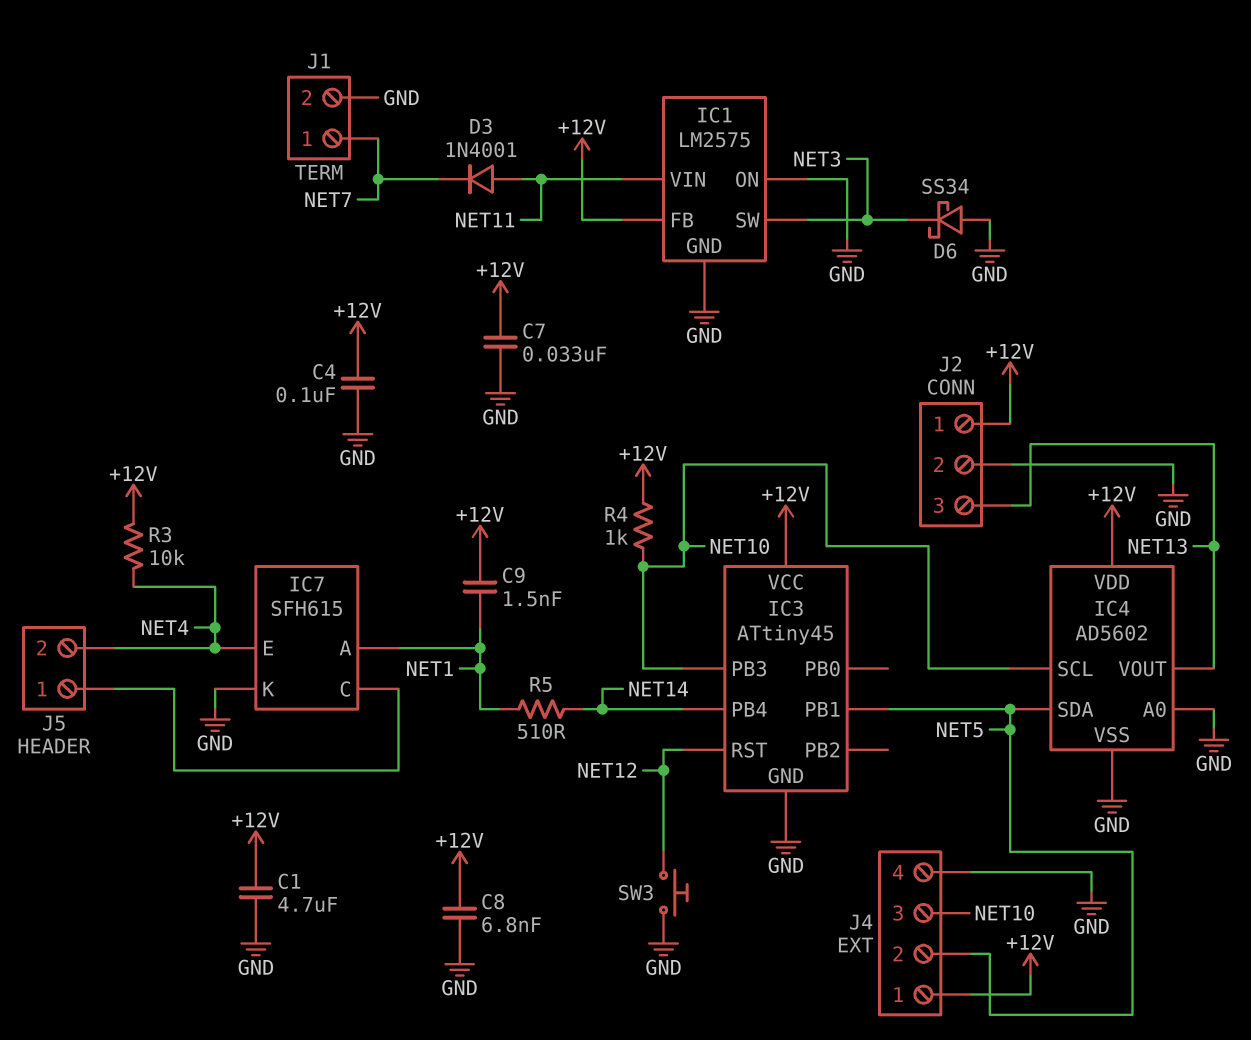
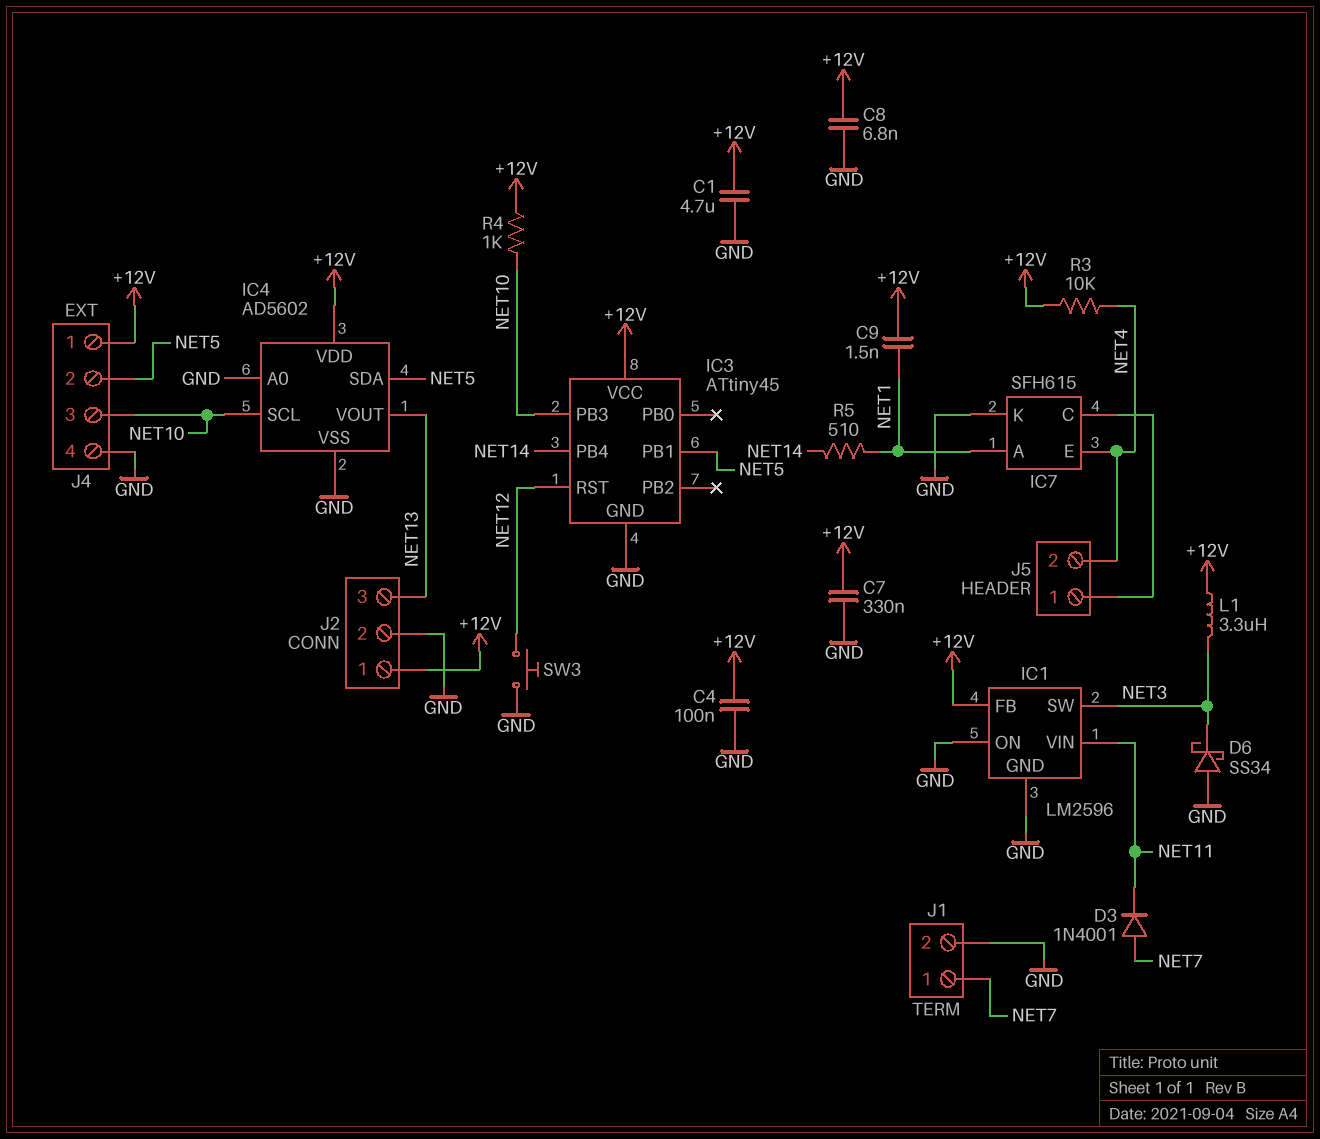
C7: 33nF (+12V, GND) -> 330nF (+12V, GND)
D3: diode 1N4001 (A NET11, K NET7) -> diode 1N4001 (A NET7, K NET11)
IC1: LM2575 -> LM2596
L1: none -> 3.3uH (+12V, NET3)

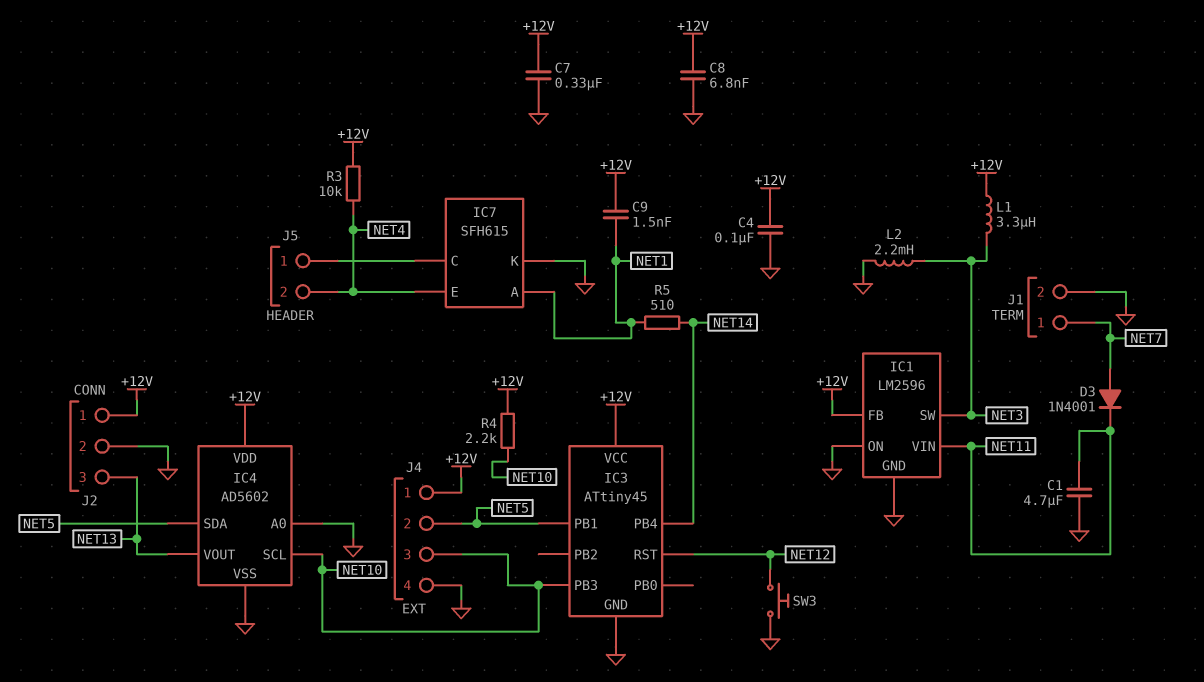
C1: 4.7uF (+12V, GND) -> 4.7uF (GND, NET11)
D6: schottky SS34 (A GND, K NET3) -> none
L2: none -> 2.2mH (GND, NET3)
R4: 1k (+12V, NET10) -> 2.2k (+12V, NET10)

